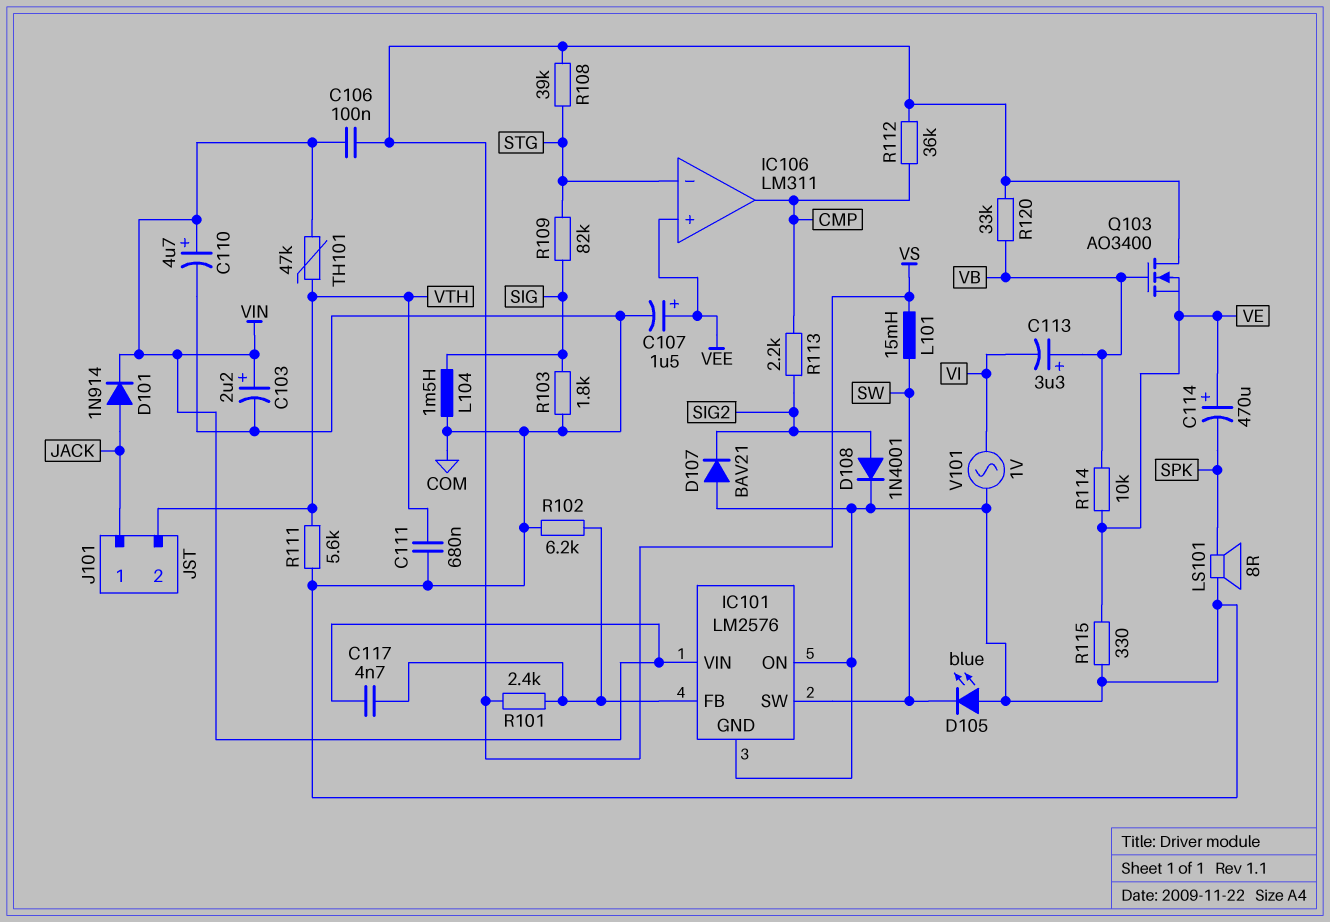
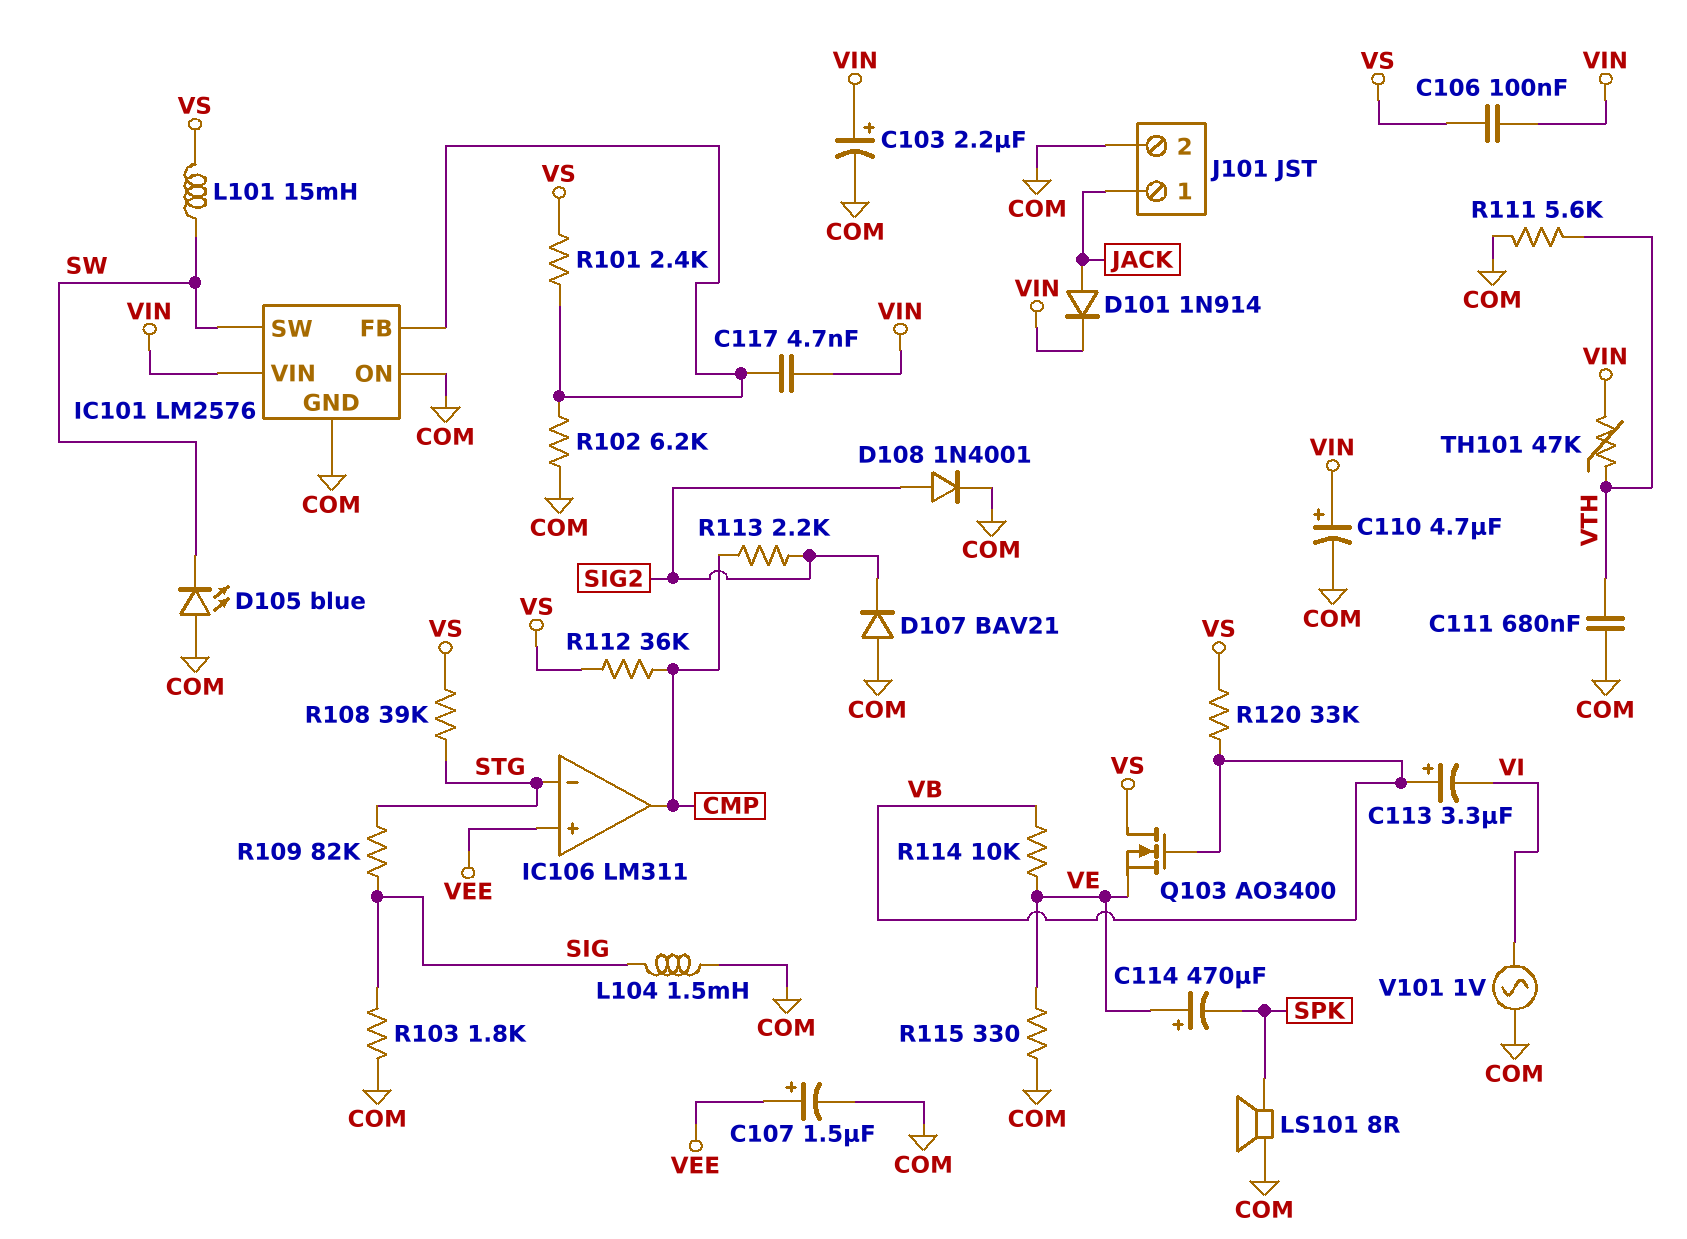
J101 pin 2: VTH -> COM

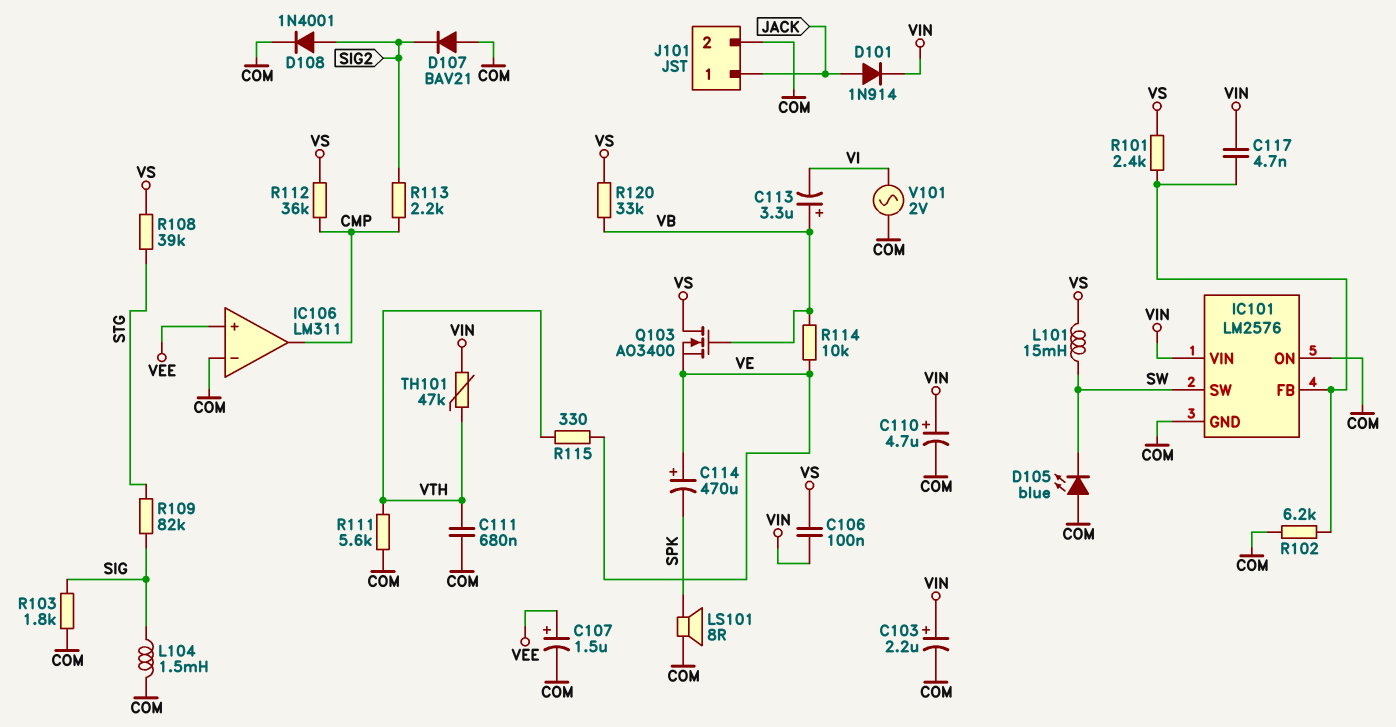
IC106 pin in-: STG -> COM
R115: 330 (COM, VE) -> 330 (VE, VTH)
V101: AC 1V (COM, VI) -> AC 2V (COM, VI)

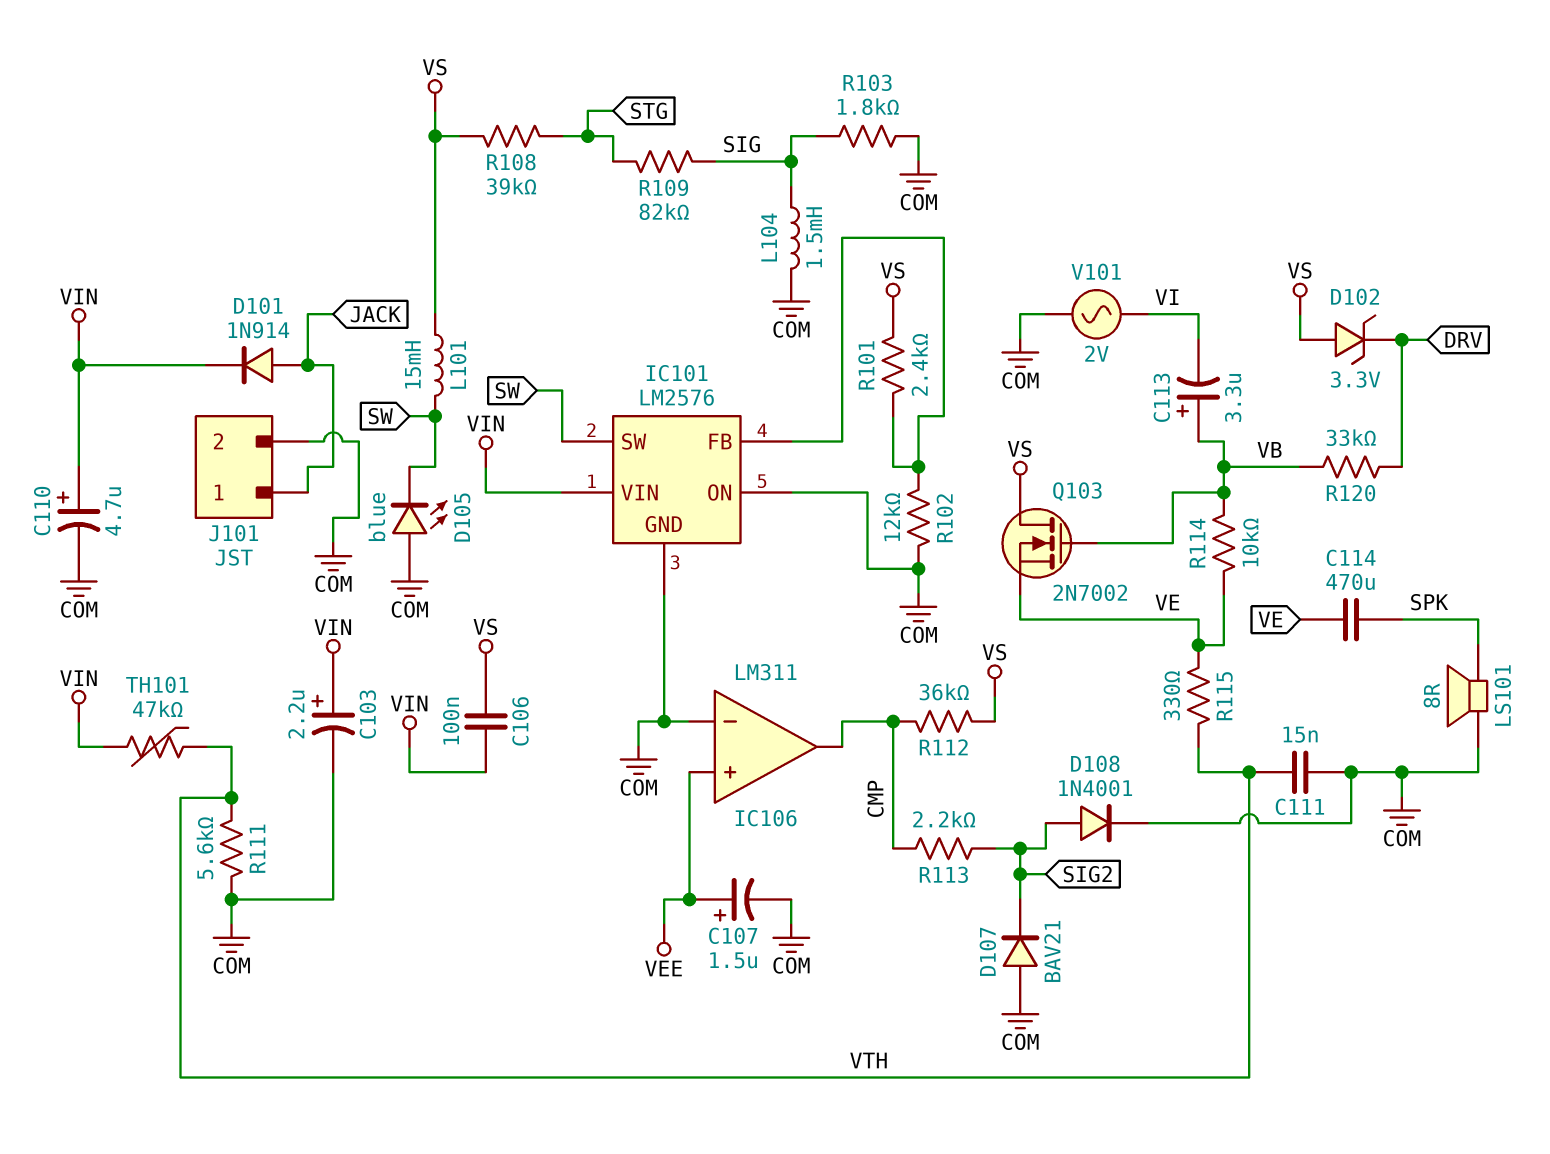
C111: 680nF (COM, VTH) -> 15nF (COM, VTH)
C114: 470uF (plus VE, minus SPK) -> 470uF (SPK, VE)
C117: 4.7nF (IC101/FB, VIN) -> none
D102: none -> zener 3.3V (A VS, K DRV)
Q103: NMOS AO3400 (G VB, D VS, S VE) -> NMOS 2N7002 (G VB, D VS, S VE)
R102: 6.2k (COM, IC101/FB) -> 12k (COM, IC101/FB)
R120: 33k (VB, VS) -> 33k (DRV, VB)

